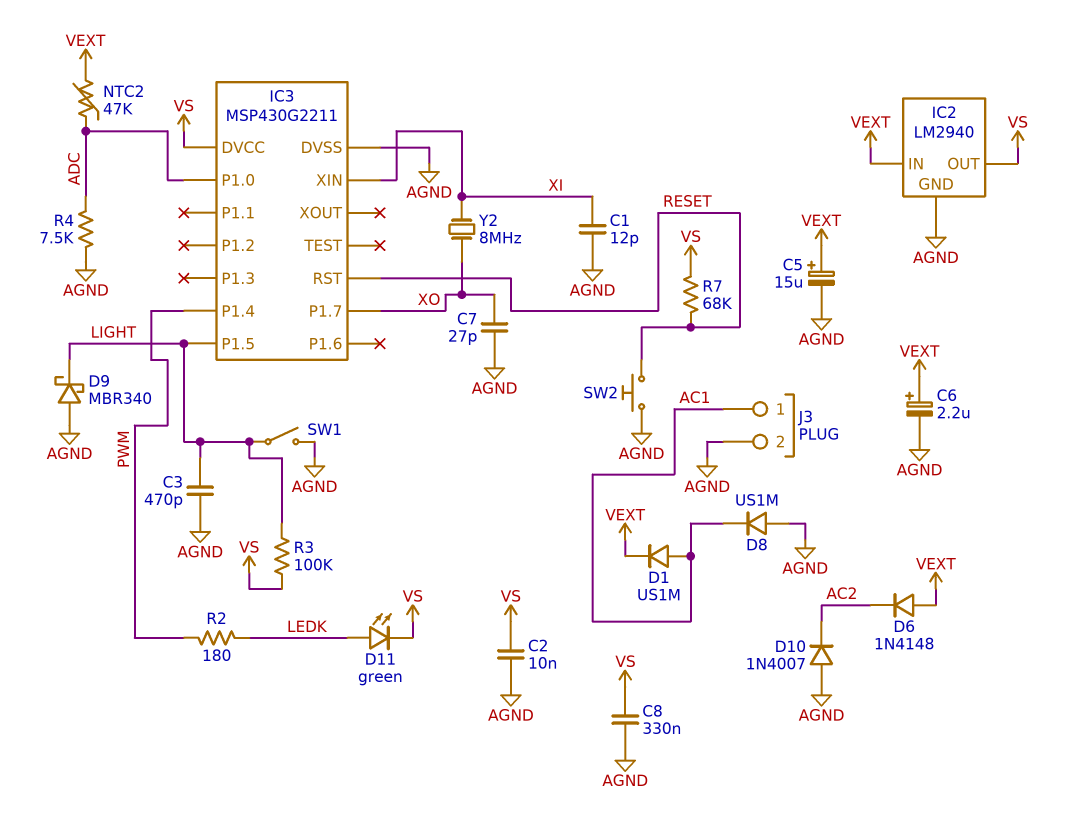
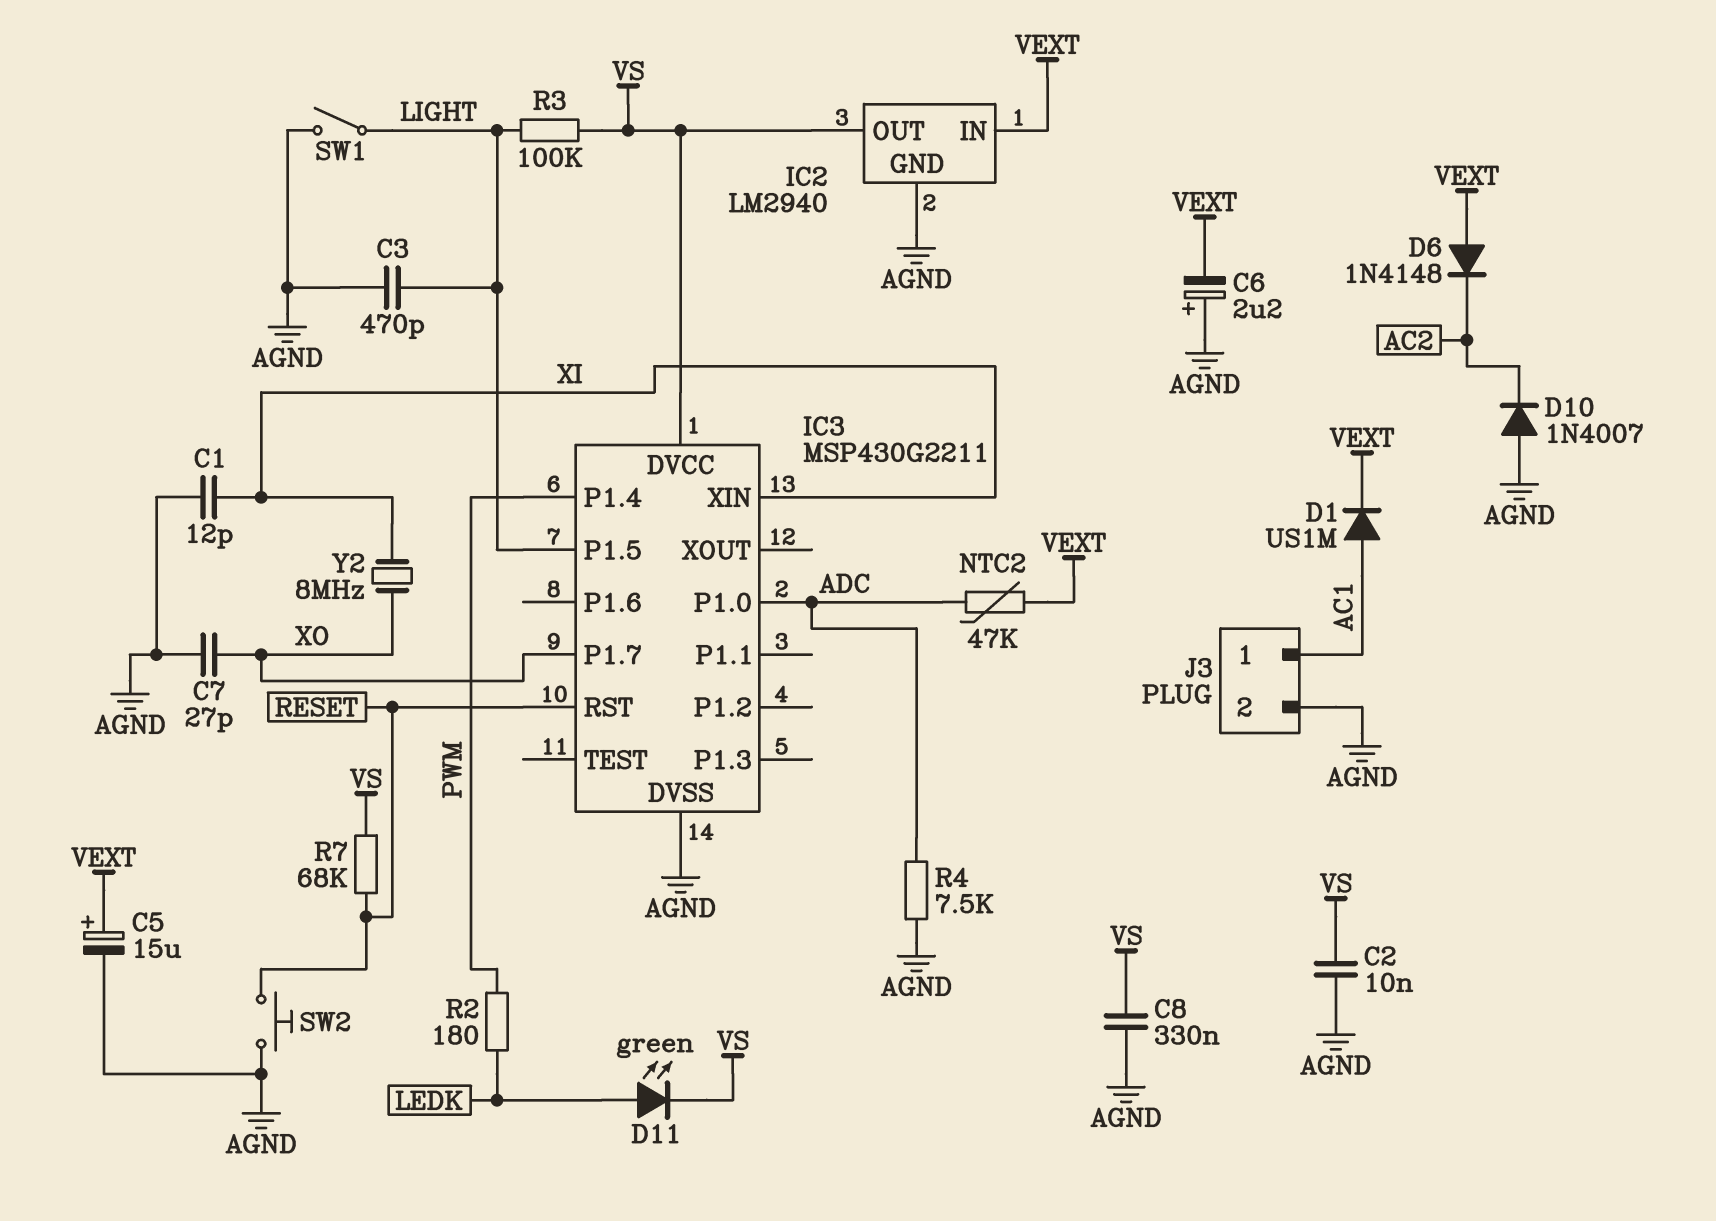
C6: 2.2uF (plus VEXT, minus AGND) -> 2.2uF (plus AGND, minus VEXT)
D8: diode US1M (A AGND, K AC1) -> none
D9: schottky MBR340 (A AGND, K LIGHT) -> none

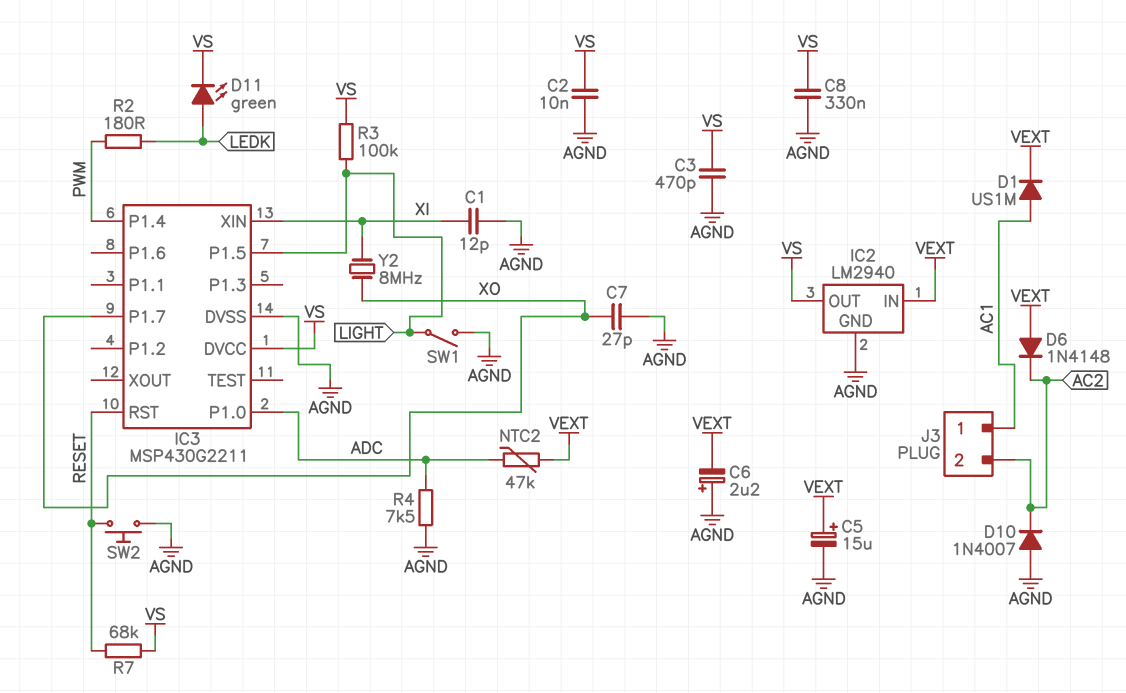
C3: 470pF (AGND, LIGHT) -> 470pF (AGND, VS)
J3 pin 2: AGND -> AC2

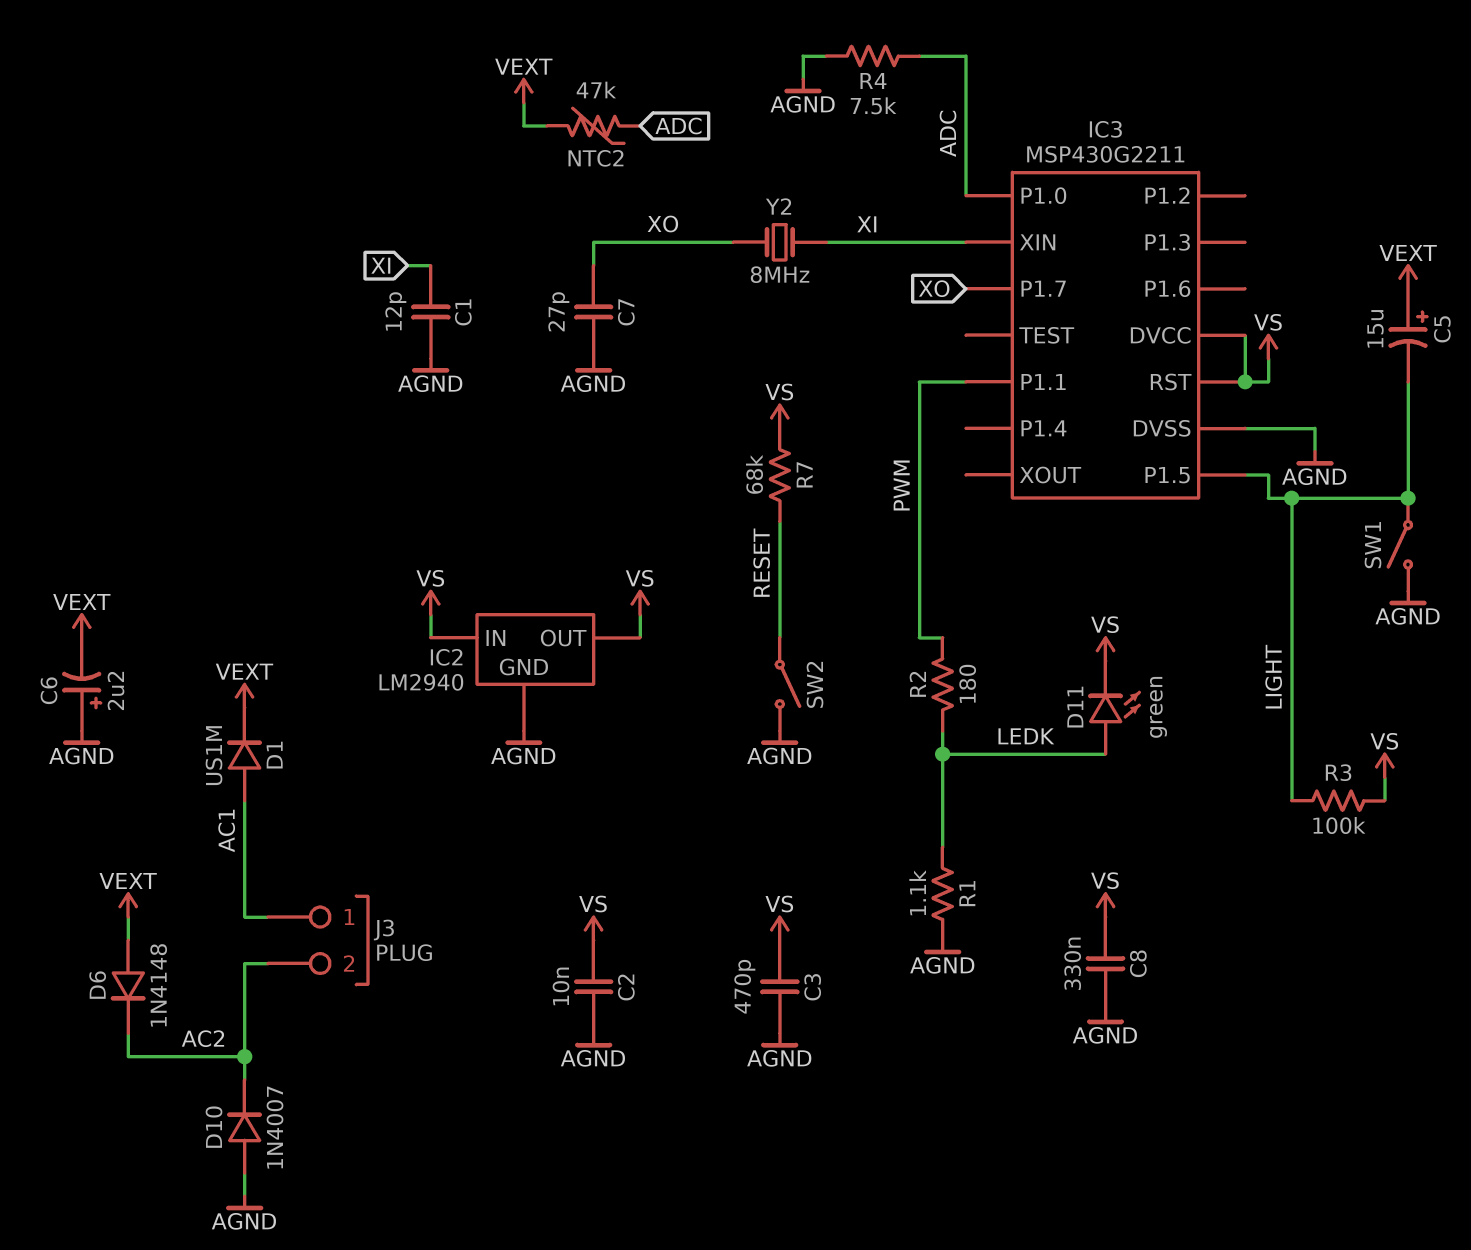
C5: 15uF (plus VEXT, minus AGND) -> 15uF (plus VEXT, minus LIGHT)
IC2 pin IN: VEXT -> VS
IC3 pin P1.1: none -> PWM
IC3 pin P1.4: PWM -> none
IC3 pin RST: RESET -> VS
R1: none -> 1.1k (AGND, LEDK)
SW2: button (AGND, RESET) -> switch (AGND, RESET)

